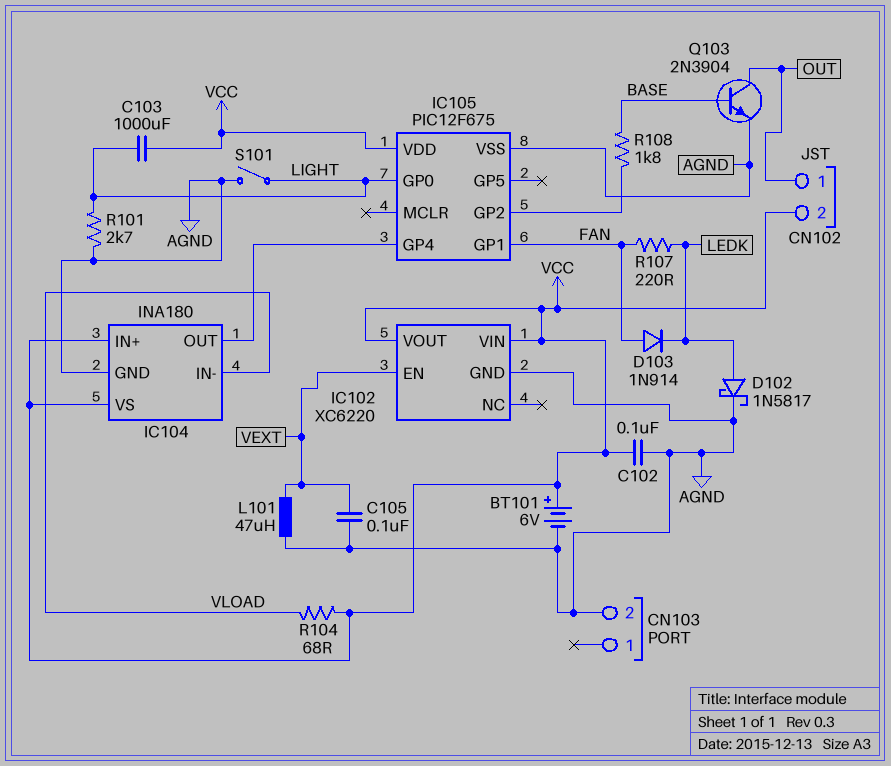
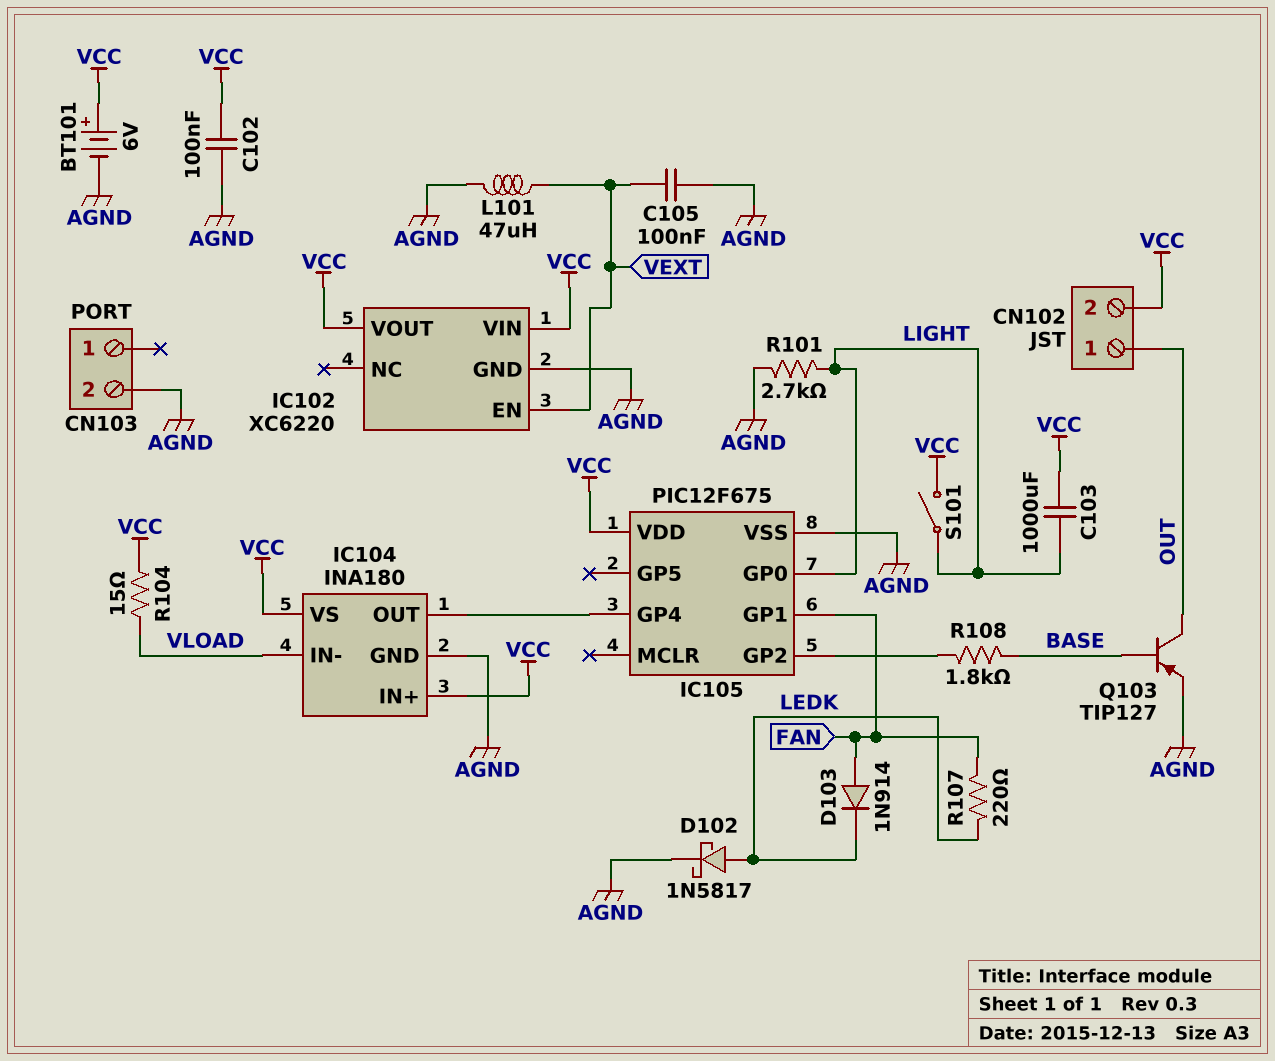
Q103: NPN 2N3904 (B BASE, C OUT, E AGND) -> PNP TIP127 (B BASE, C OUT, E AGND)
R104: 68 (VCC, VLOAD) -> 15 (VCC, VLOAD)
S101: switch (AGND, LIGHT) -> switch (LIGHT, VCC)

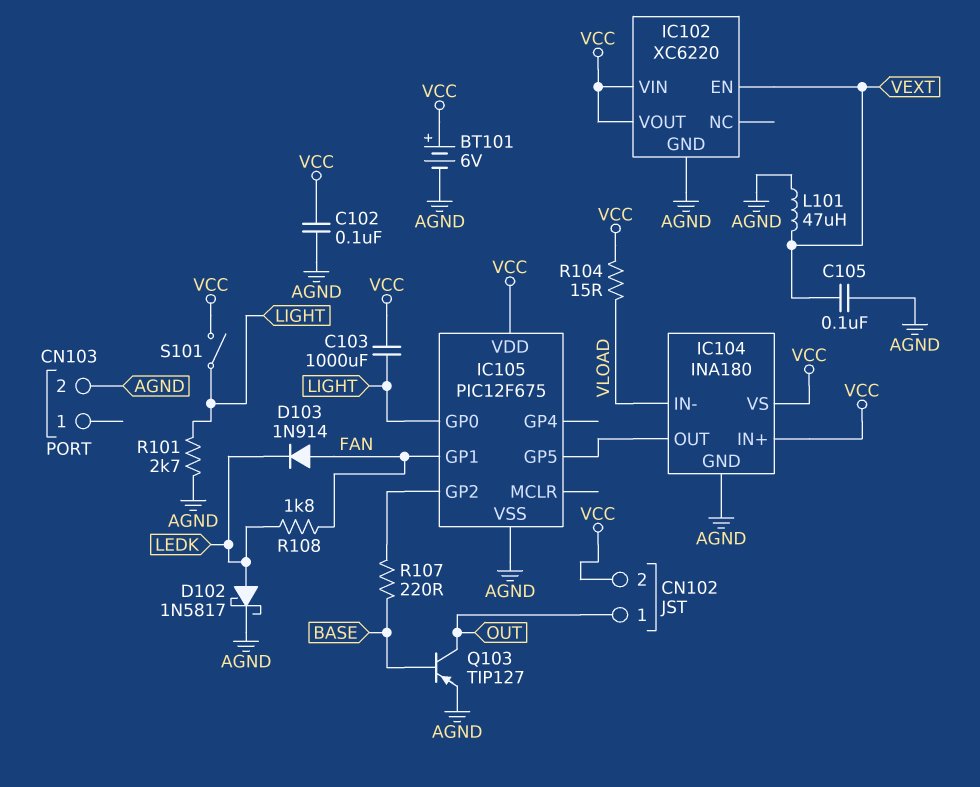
IC105 pin GP4: IC104/OUT -> none
IC105 pin GP5: none -> IC104/OUT
R107: 220 (FAN, LEDK) -> 220 (BASE, IC105/GP2)
R108: 1.8k (BASE, IC105/GP2) -> 1.8k (FAN, LEDK)

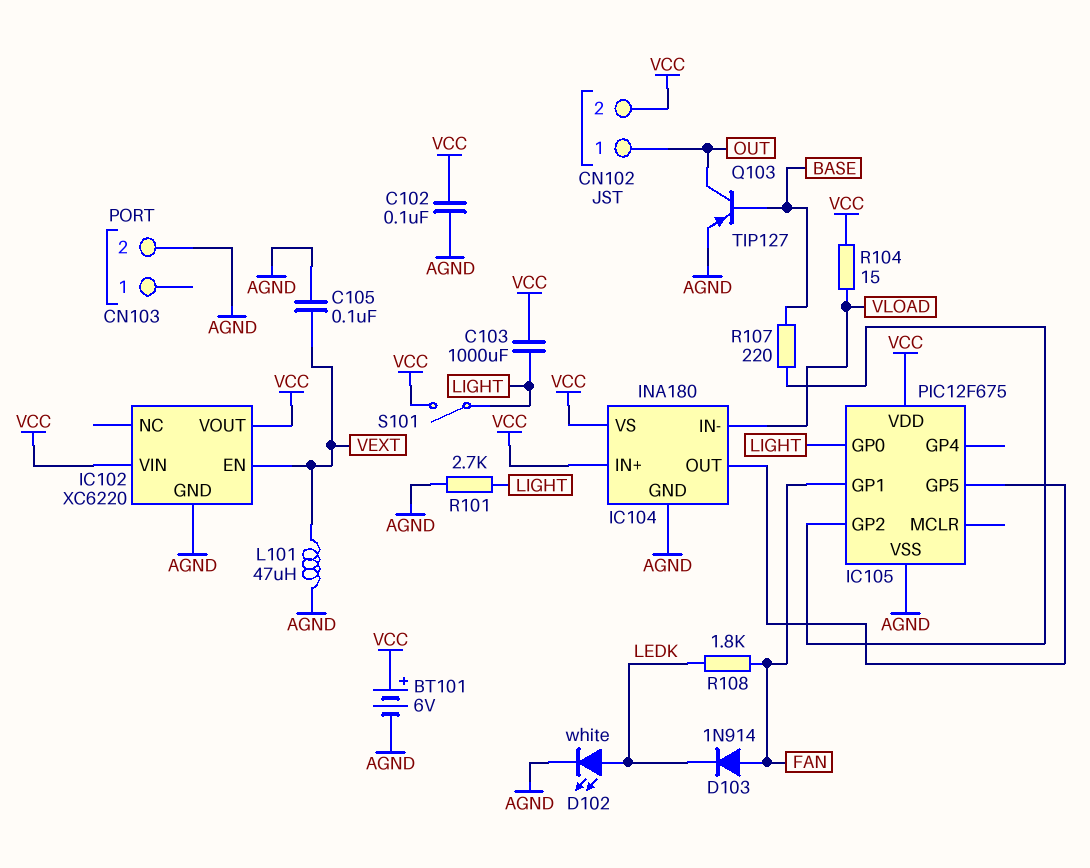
D102: schottky 1N5817 (A LEDK, K AGND) -> LED white (A LEDK, K AGND)

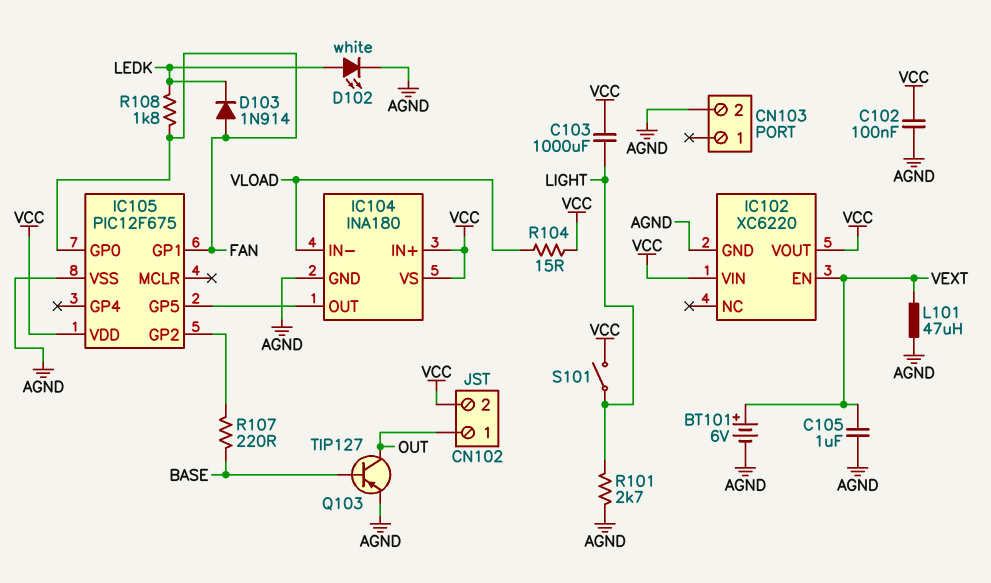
BT101: 6V (plus VCC, minus AGND) -> 6V (plus VEXT, minus AGND)
C105: 100nF (AGND, VEXT) -> 1uF (AGND, VEXT)
IC105 pin GP0: LIGHT -> FAN

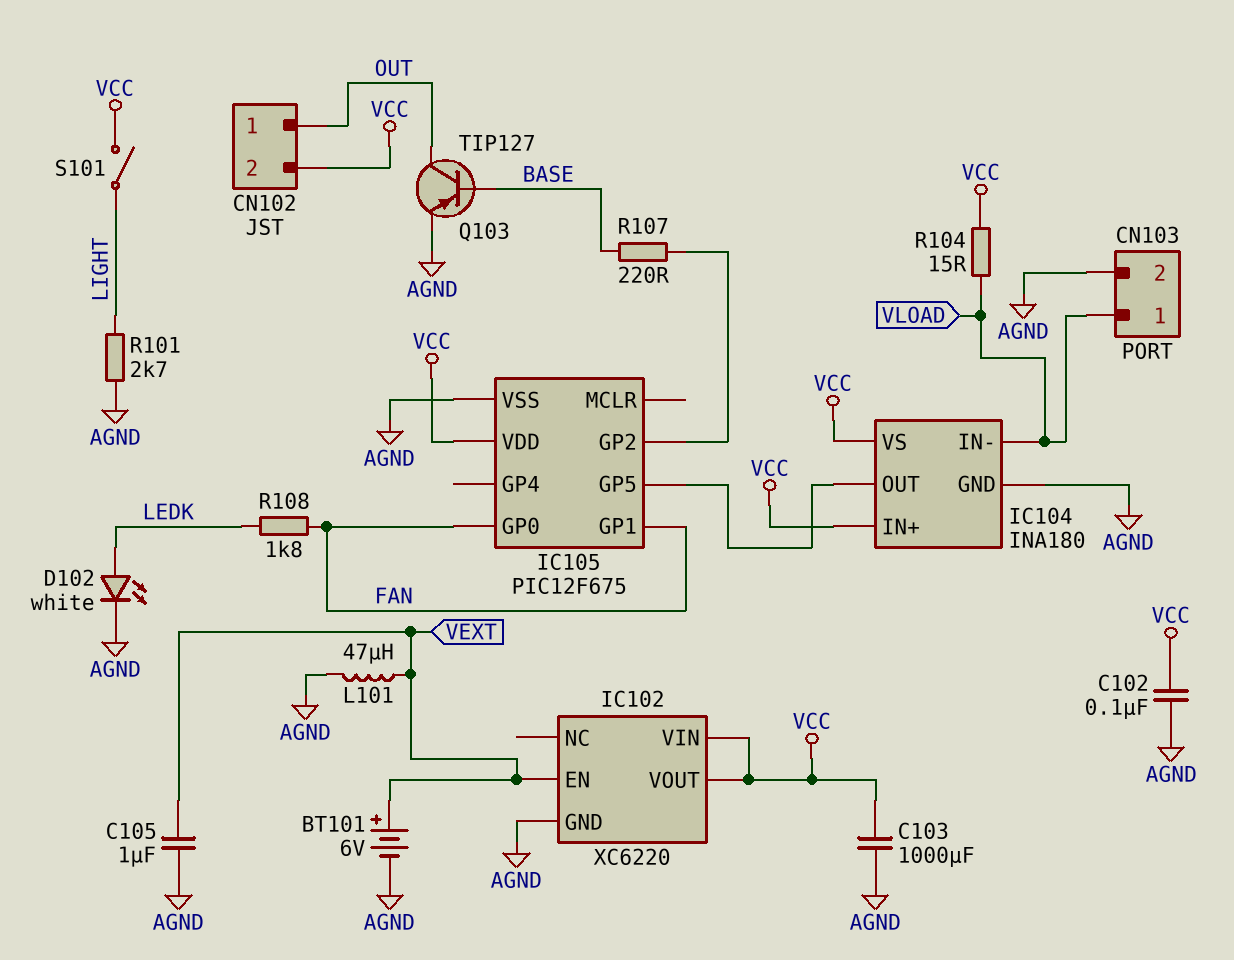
C103: 1000uF (LIGHT, VCC) -> 1000uF (AGND, VCC)
CN103 pin 1: none -> VLOAD
D103: diode 1N914 (A FAN, K LEDK) -> none

